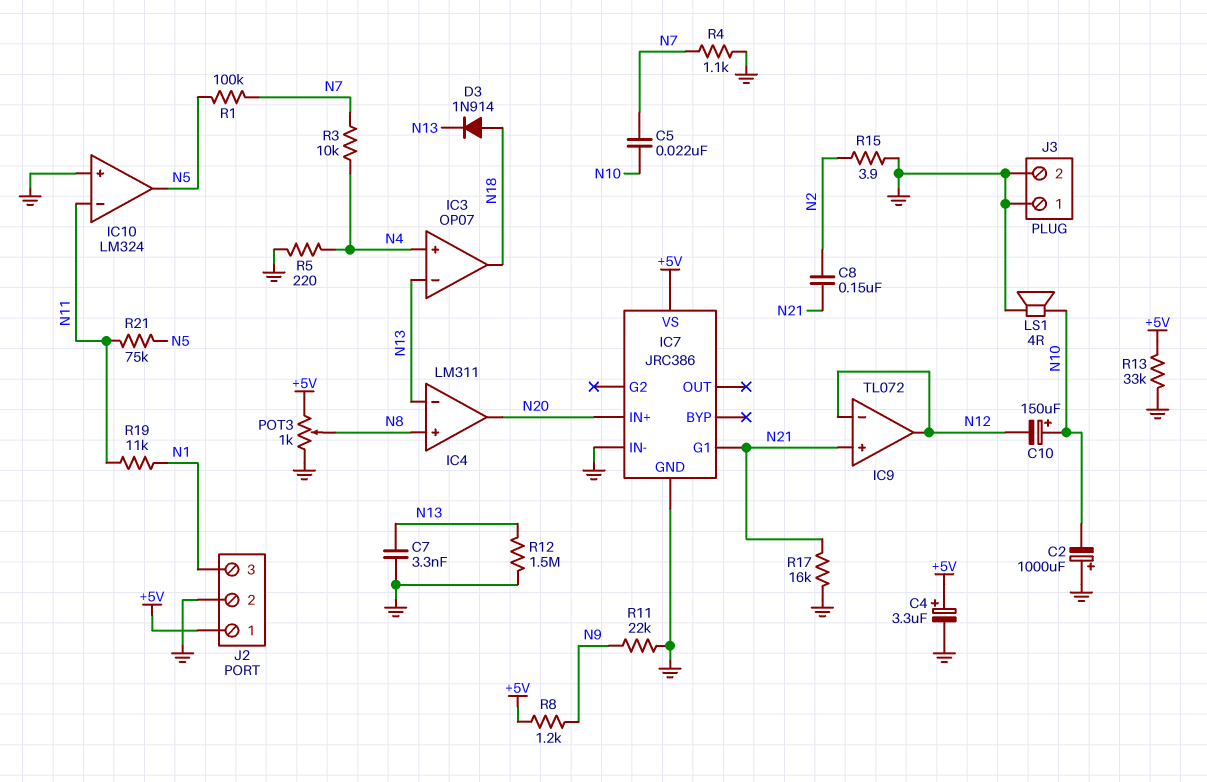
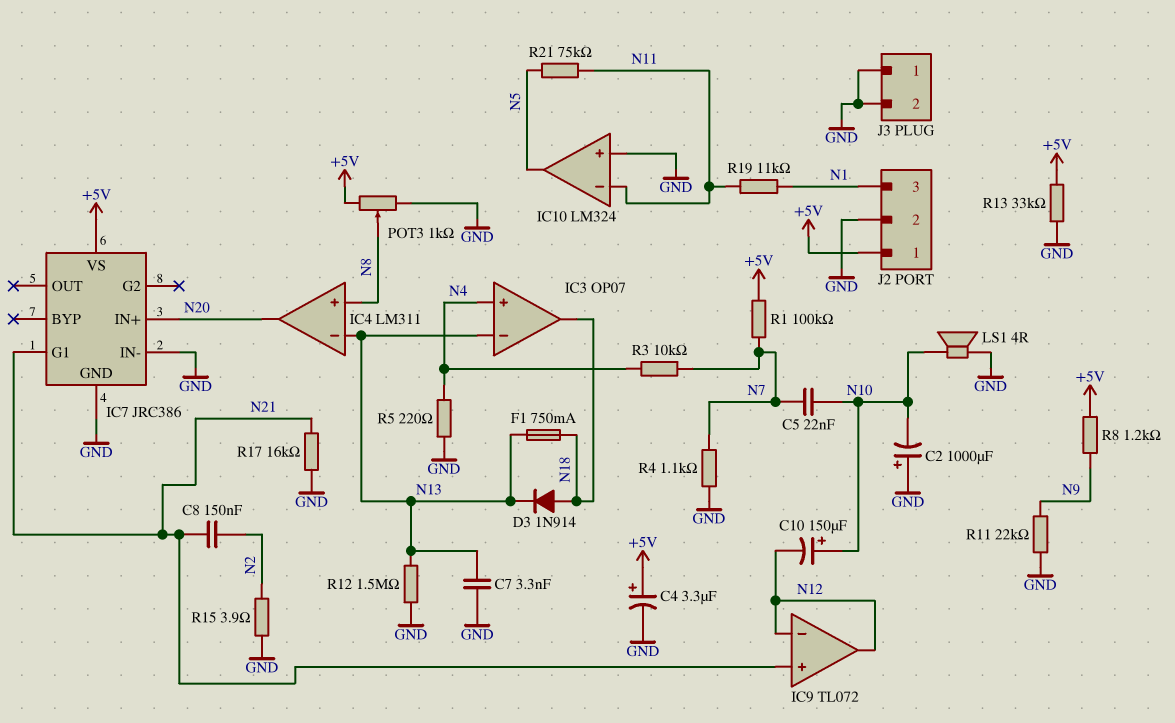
F1: none -> 750mA (N13, N18)
R1: 100k (N5, N7) -> 100k (+5V, N7)

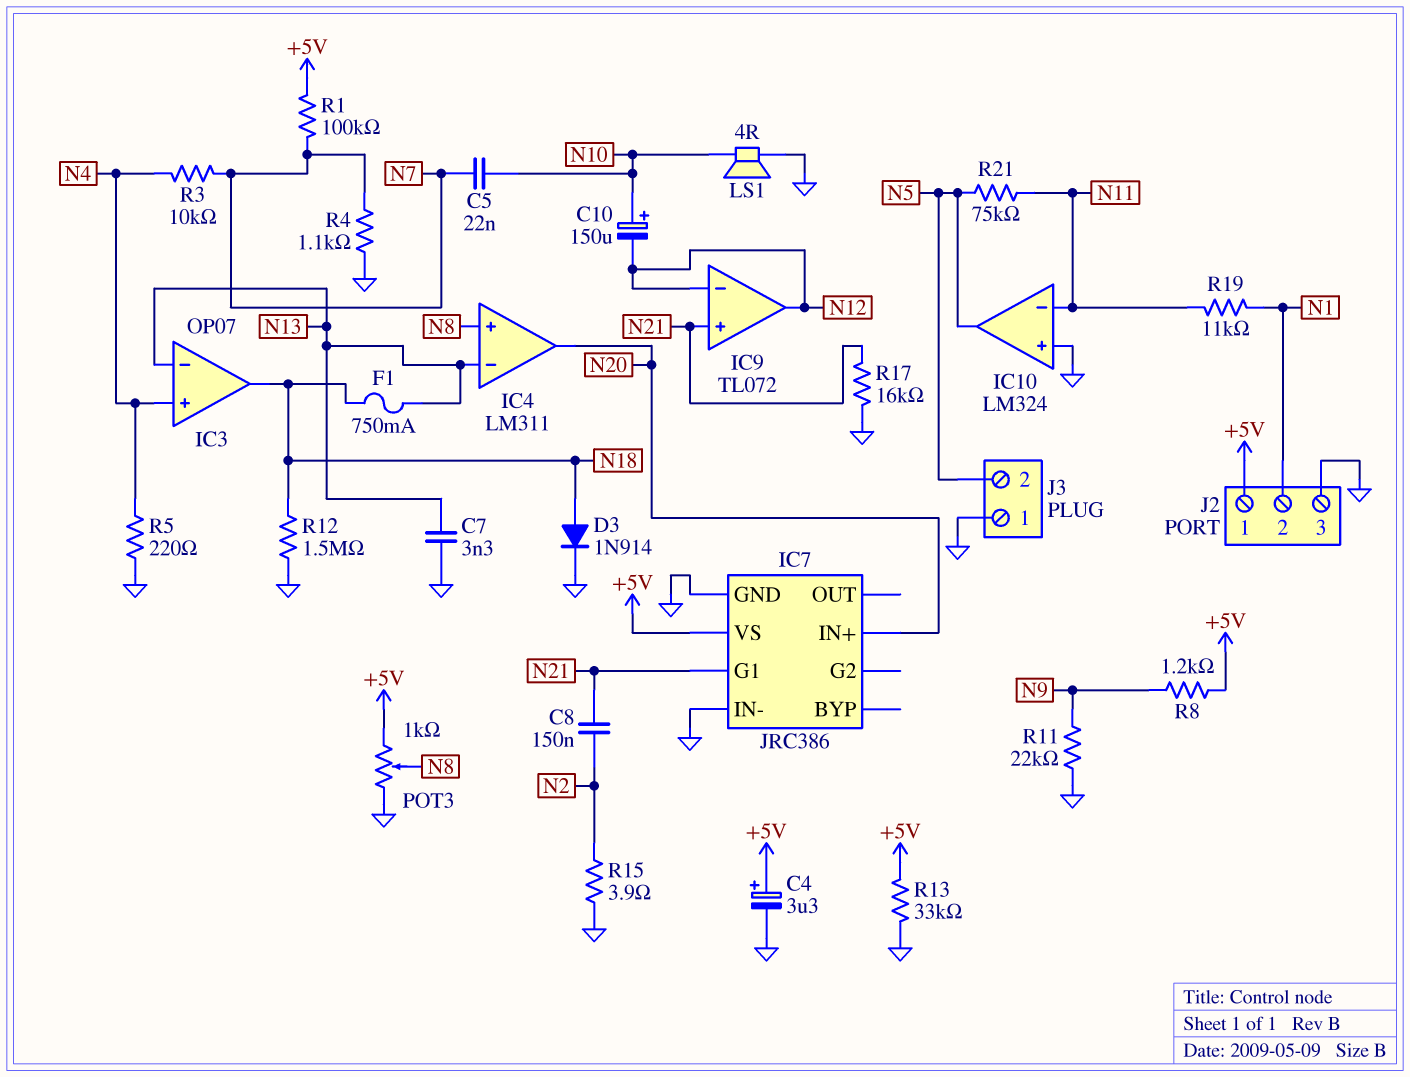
C2: 1000uF (plus GND, minus N10) -> none
D3: diode 1N914 (A N18, K N13) -> diode 1N914 (A N18, K GND)
J2 pin 2: GND -> N1
J2 pin 3: N1 -> GND
J3 pin 2: GND -> N5
R12: 1.5M (GND, N13) -> 1.5M (GND, N18)

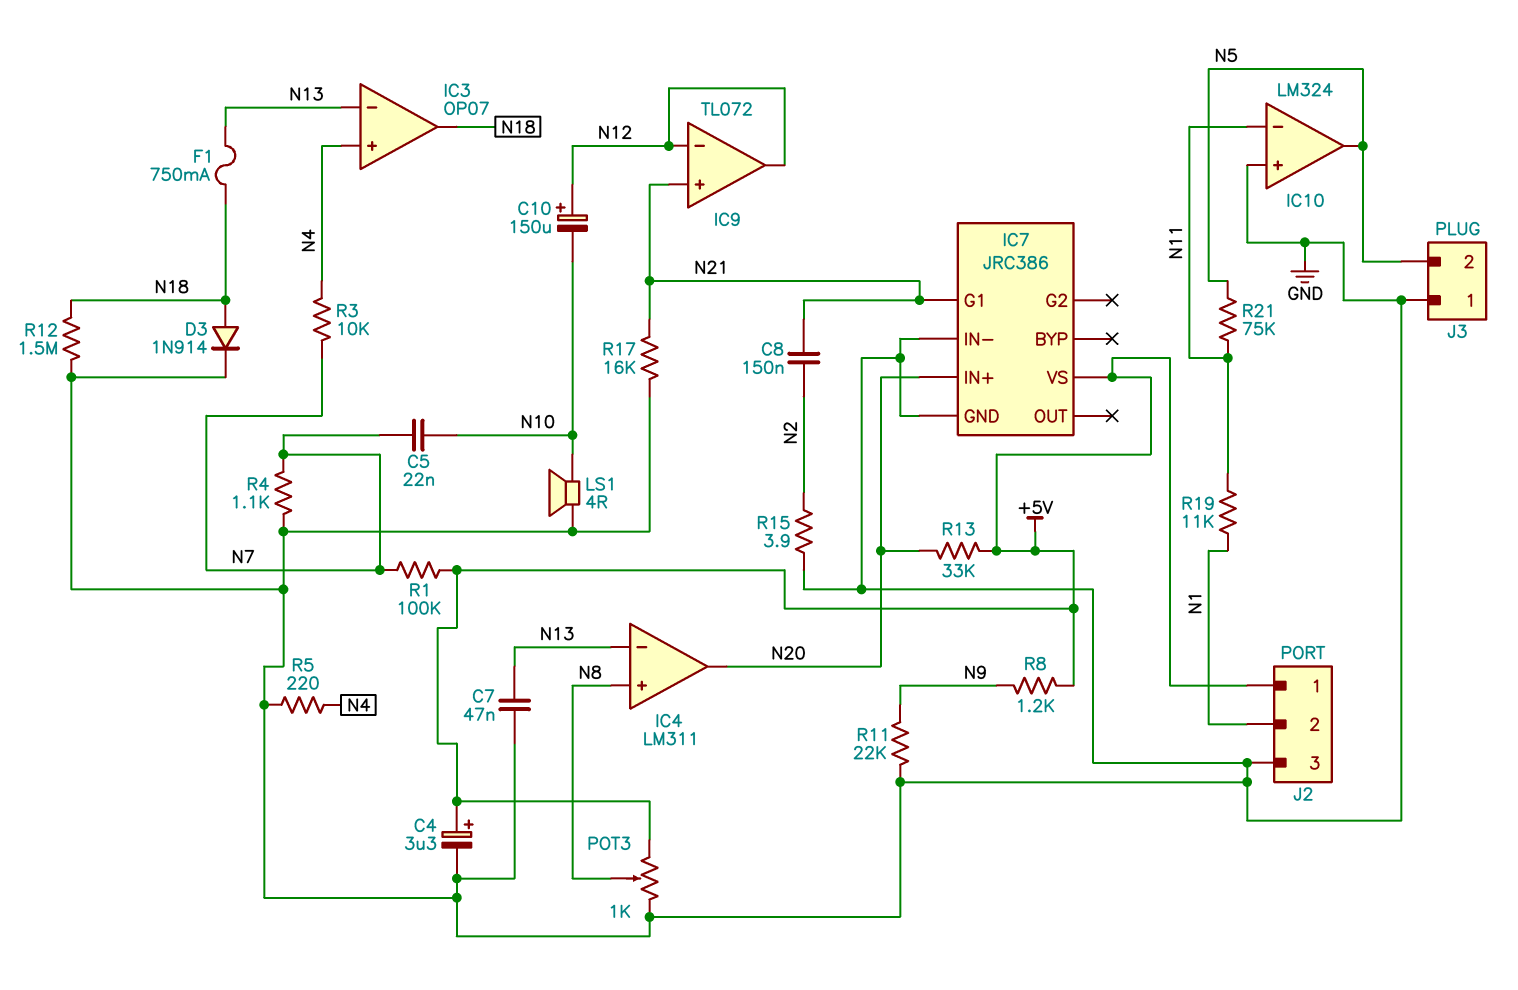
C7: 3.3nF (GND, N13) -> 47nF (GND, N13)
C10: 150uF (plus N10, minus N12) -> 150uF (plus N12, minus N10)
R13: 33k (+5V, GND) -> 33k (+5V, N20)

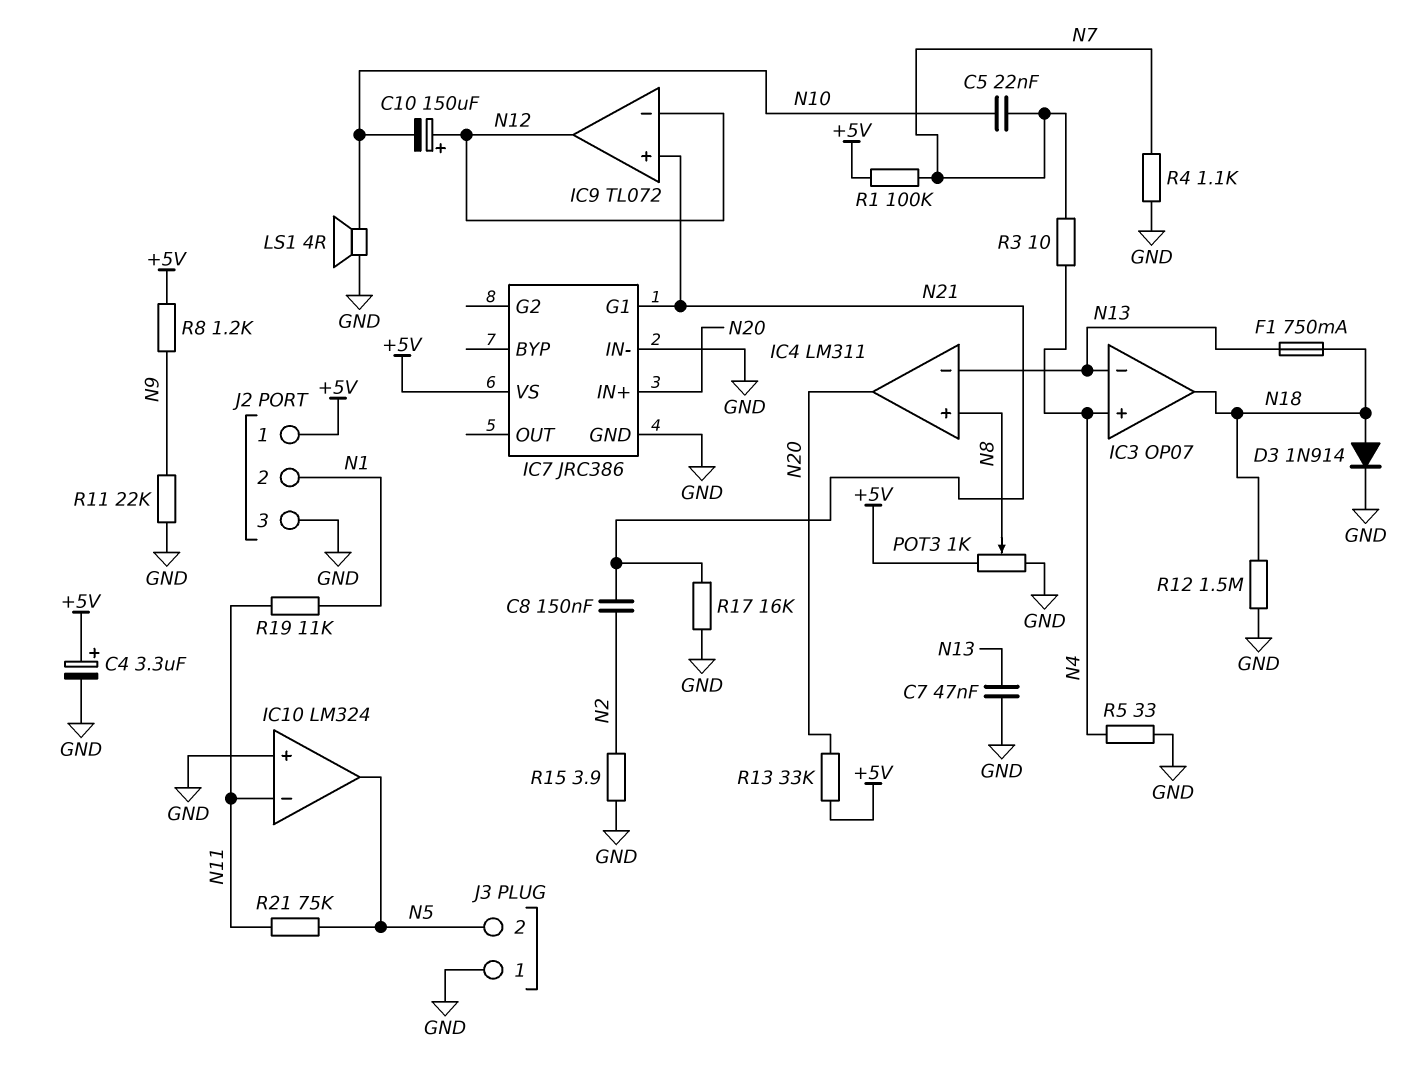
R3: 10k (N4, N7) -> 10 (N4, N7)
R5: 220 (GND, N4) -> 33 (GND, N4)

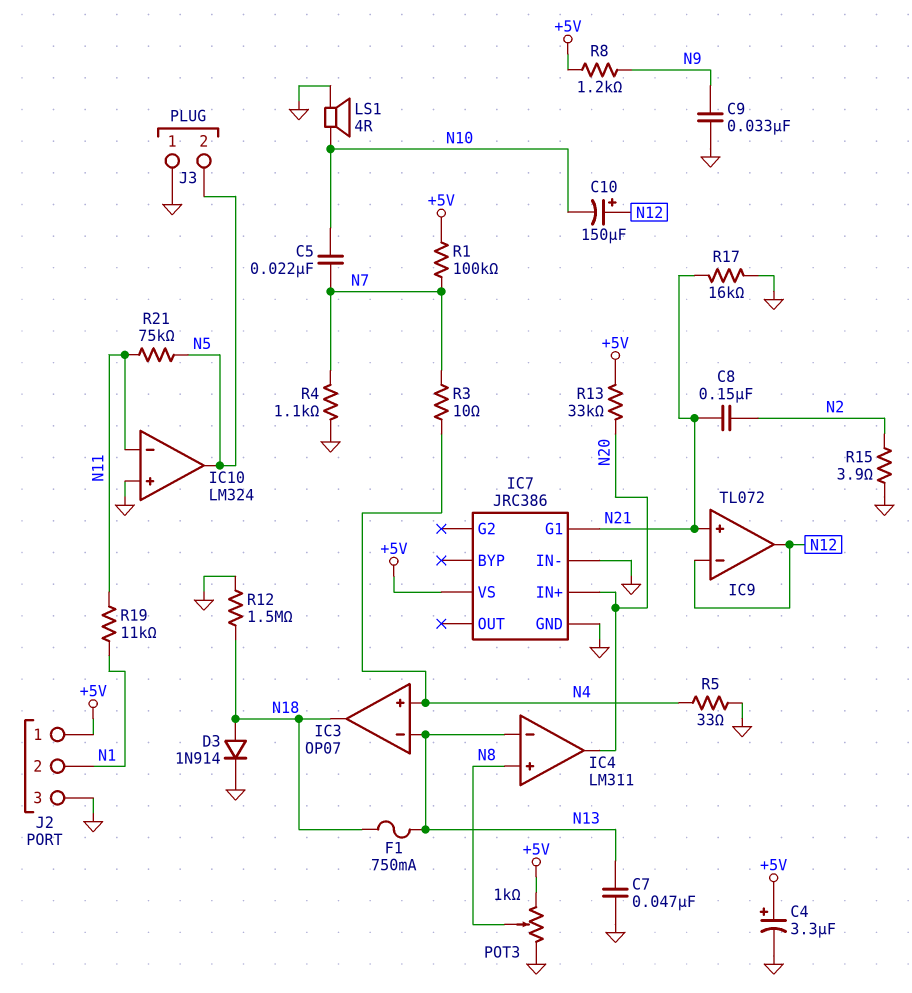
C9: none -> 33nF (GND, N9)
R11: 22k (GND, N9) -> none

